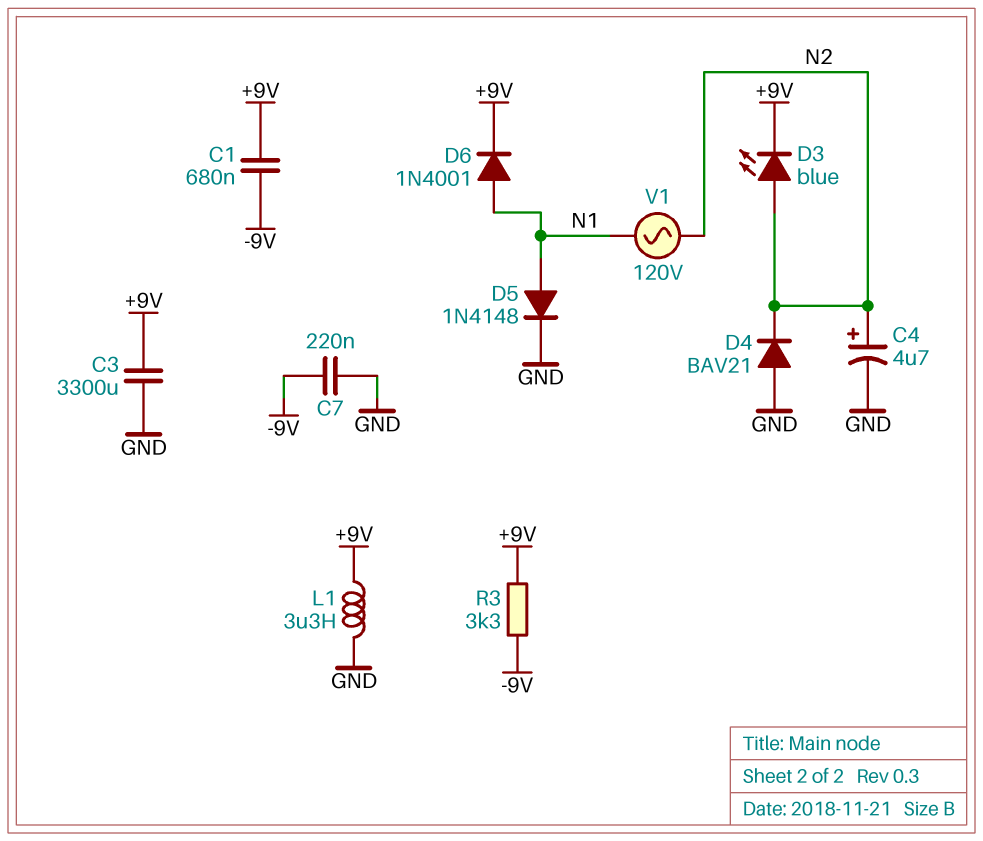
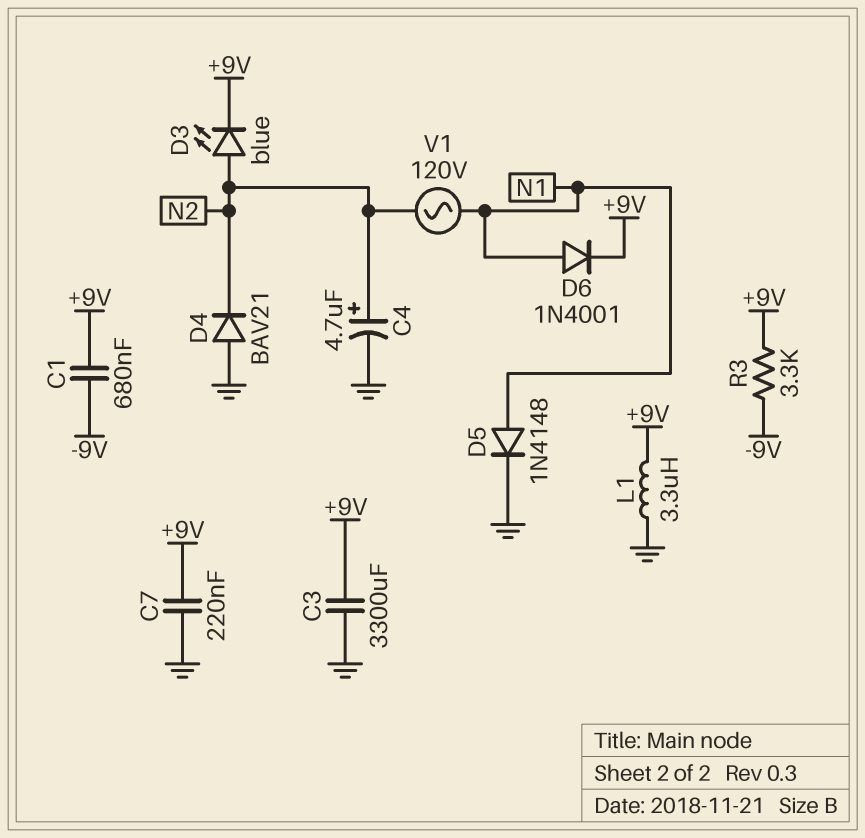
C7: 220nF (-9V, GND) -> 220nF (+9V, GND)

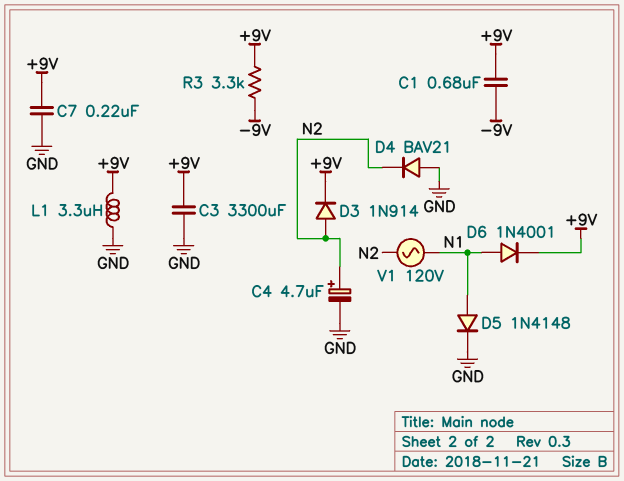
D3: LED blue (A N2, K +9V) -> diode 1N914 (A N2, K +9V)

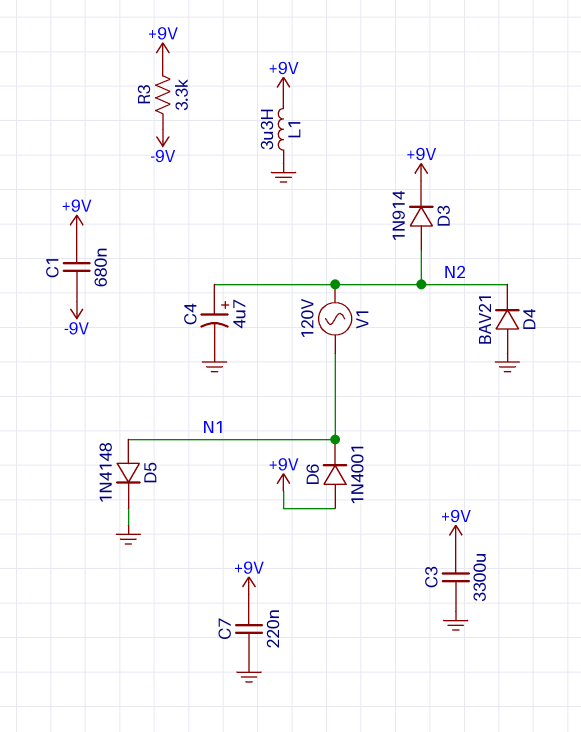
D6: diode 1N4001 (A N1, K +9V) -> diode 1N4001 (A +9V, K N1)

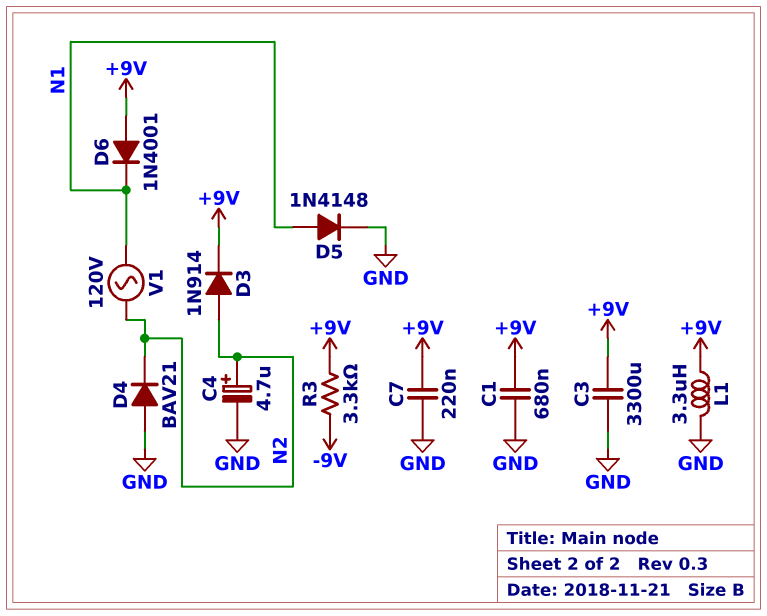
C1: 680nF (+9V, -9V) -> 680nF (+9V, GND)

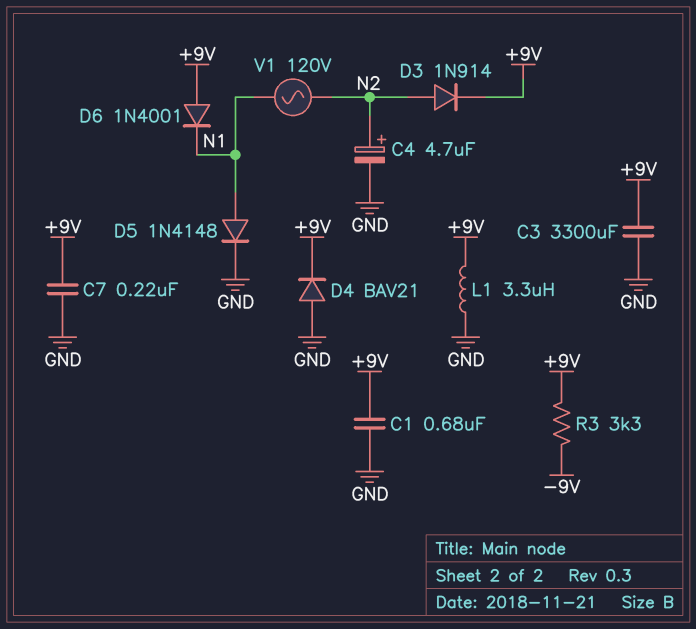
D4: diode BAV21 (A GND, K N2) -> diode BAV21 (A GND, K +9V)

